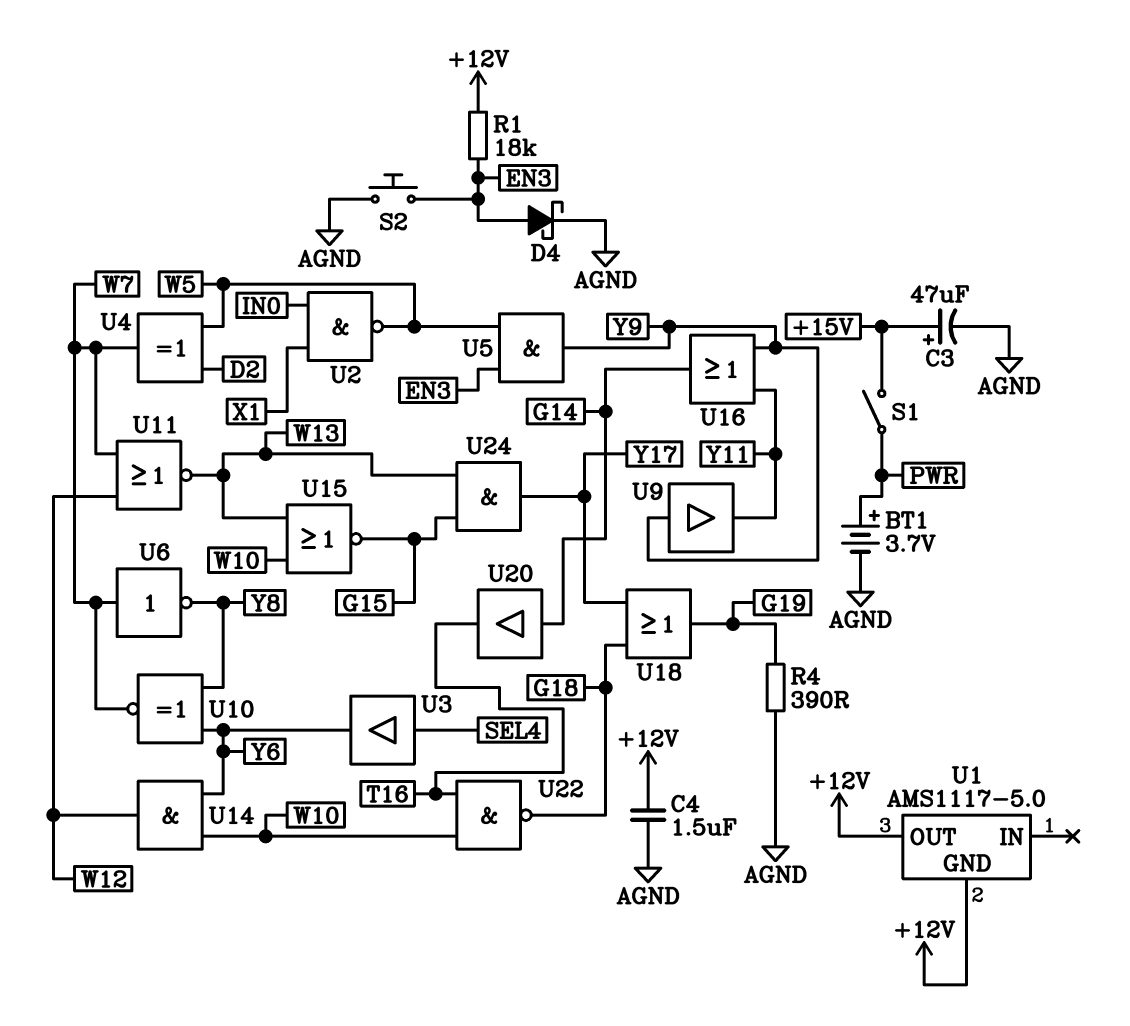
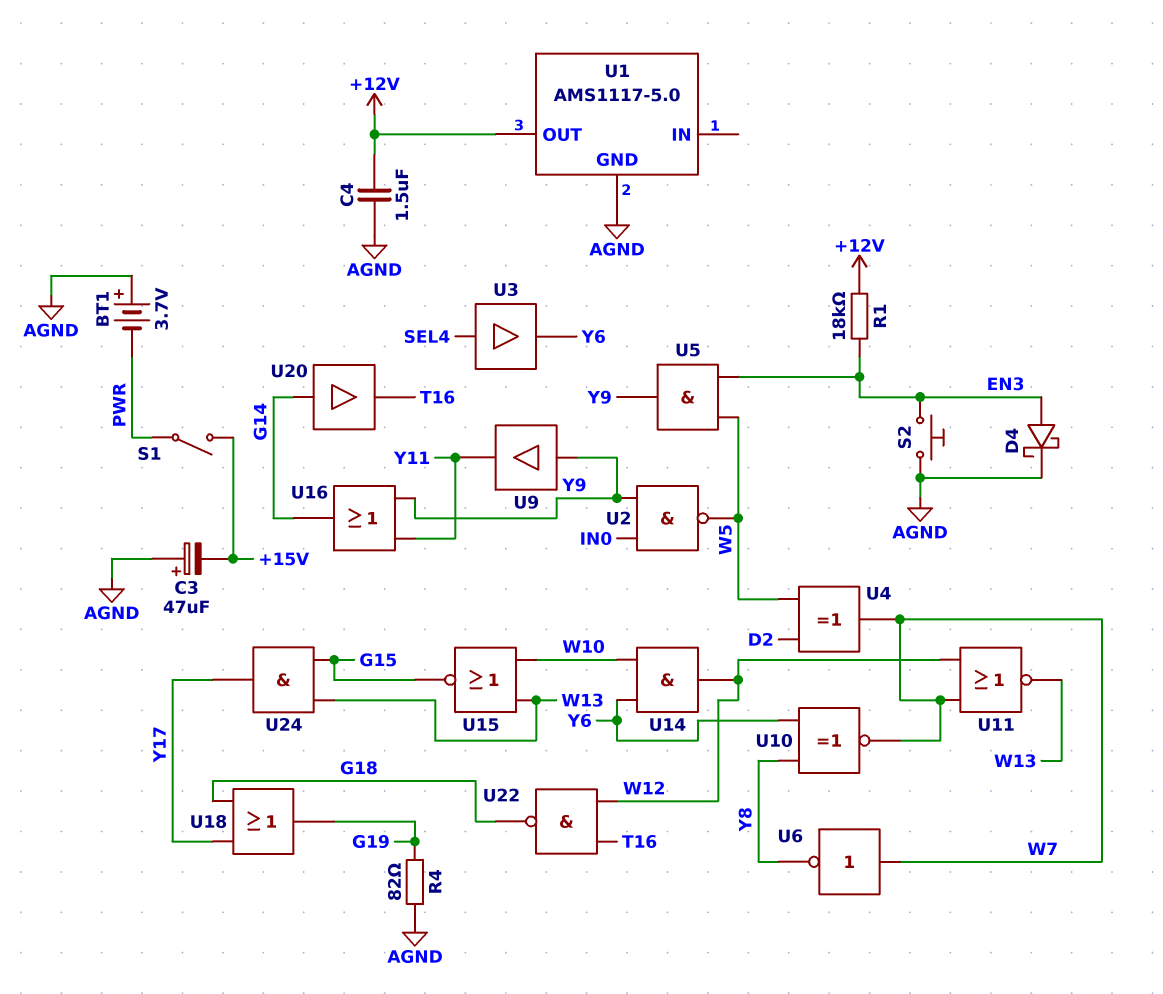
BT1: 3.7V (plus PWR, minus AGND) -> 3.7V (plus AGND, minus PWR)
C3: 47uF (plus +15V, minus AGND) -> 47uF (plus AGND, minus +15V)
R4: 390 (AGND, G19) -> 82 (AGND, G19)
U1 pin GND: +12V -> AGND
U2: NAND (in IN0, in X1, out W5) -> NAND (in IN0, in Y9, out W5)
U22: NAND (in T16, in W10, out G18) -> NAND (in T16, in W12, out G18)

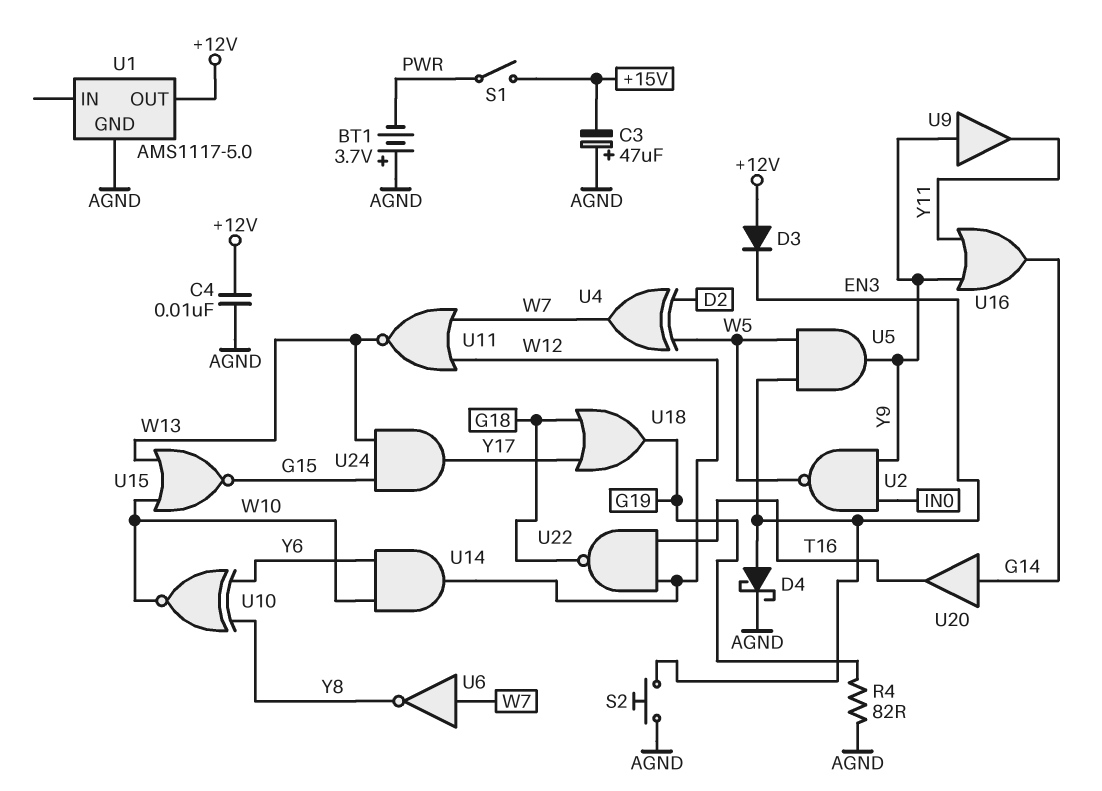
C4: 1.5uF (+12V, AGND) -> 10nF (+12V, AGND)
D3: none -> diode (A +12V, K EN3)
R1: 18k (+12V, EN3) -> none
U3: buffer (in SEL4, out Y6) -> none
U10: XNOR (in Y6, in Y8, out W7) -> XNOR (in Y6, in Y8, out W10)

